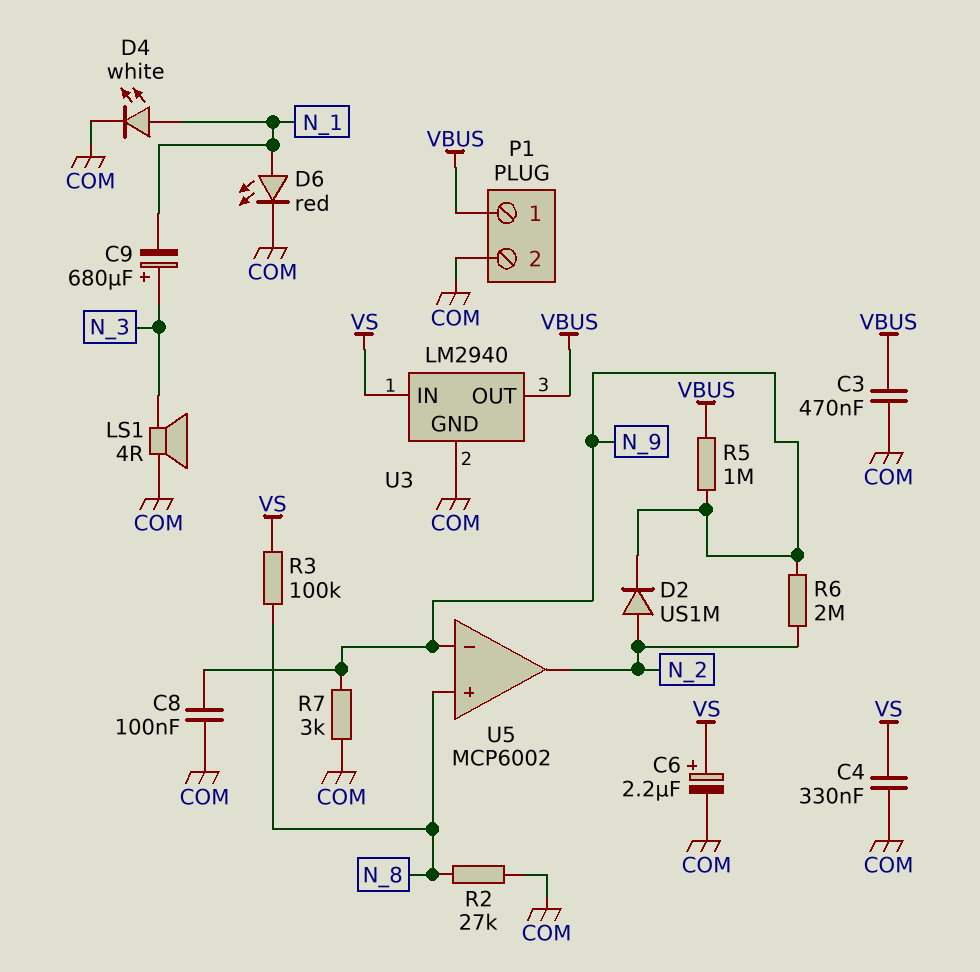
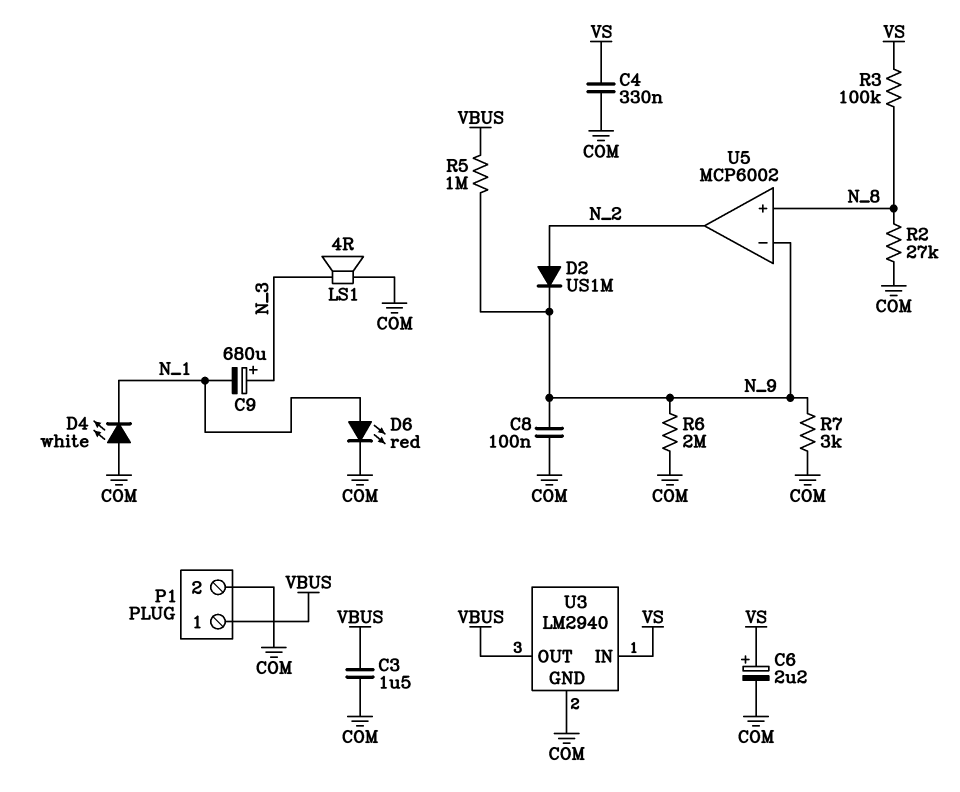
C3: 470nF (COM, VBUS) -> 1.5uF (COM, VBUS)
D4: LED white (A N_1, K COM) -> LED white (A COM, K N_1)
R6: 2M (N_2, N_9) -> 2M (COM, N_9)

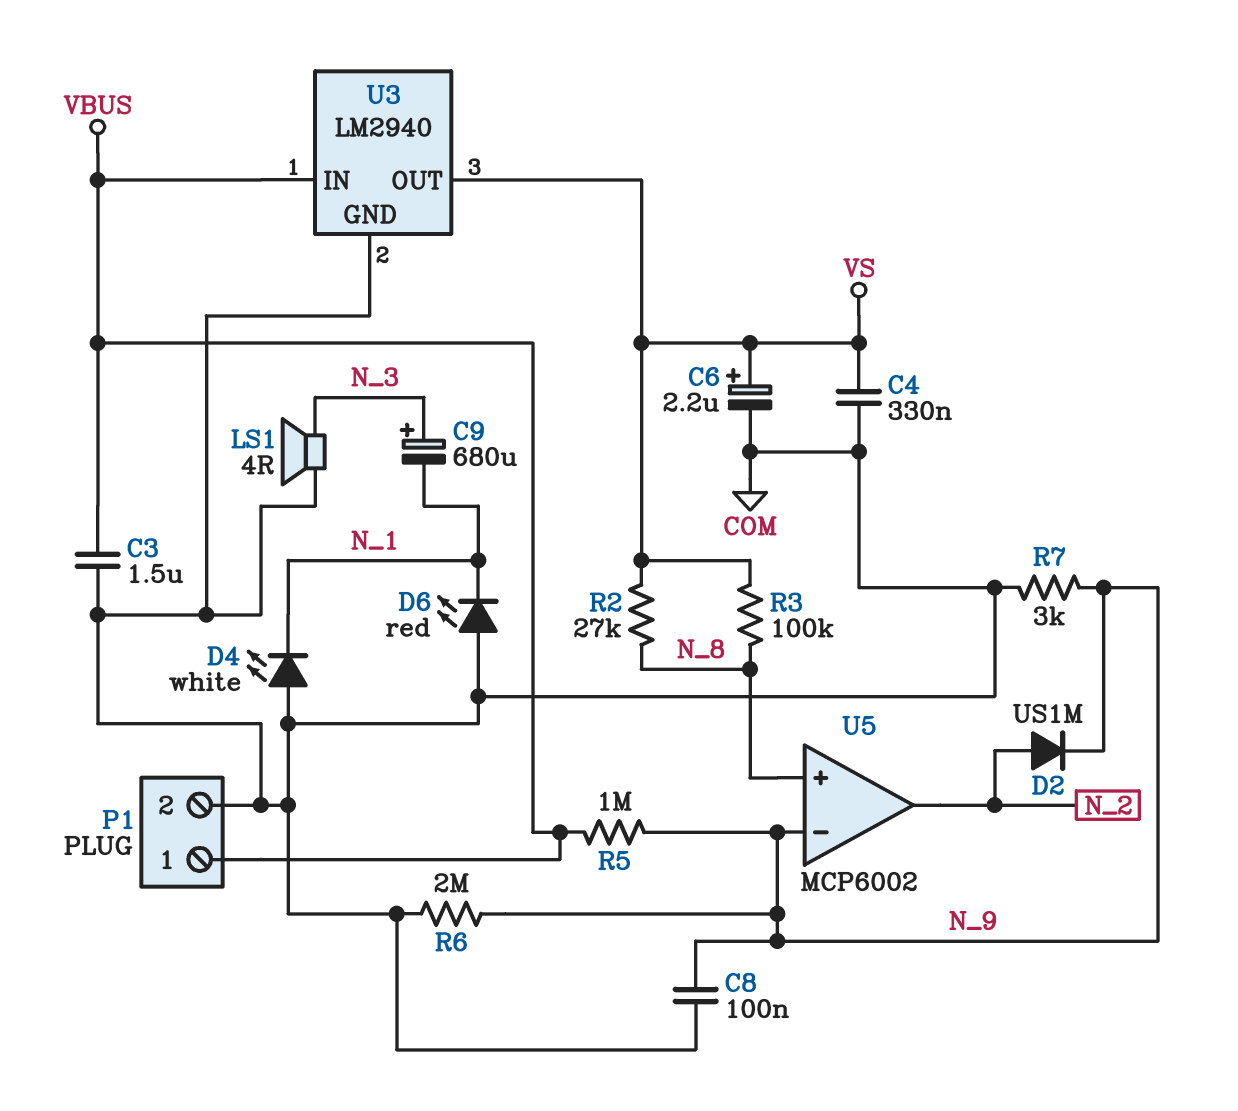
D6: LED red (A N_1, K COM) -> LED red (A COM, K N_1)
R2: 27k (COM, N_8) -> 27k (N_8, VS)
U3 pin IN: VS -> VBUS
U3 pin OUT: VBUS -> VS

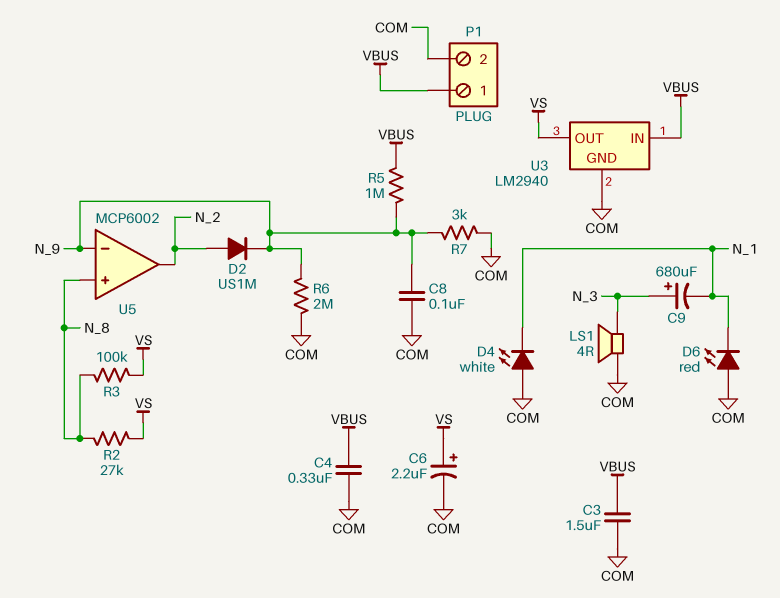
C4: 330nF (COM, VS) -> 330nF (COM, VBUS)

